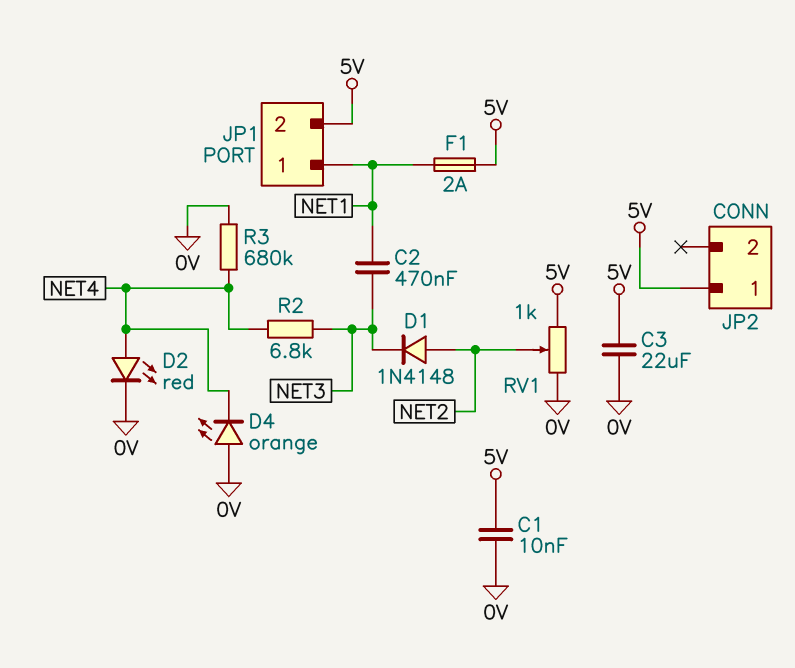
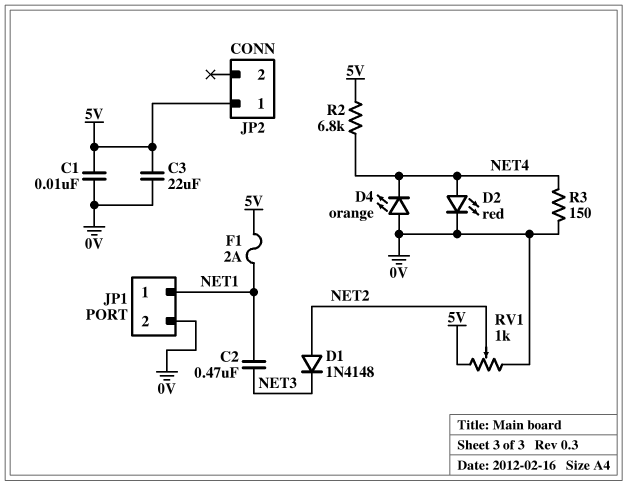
JP1 pin 2: 5V -> 0V
R2: 6.8k (NET3, NET4) -> 6.8k (5V, NET4)
R3: 680k (0V, NET4) -> 150 (0V, NET4)

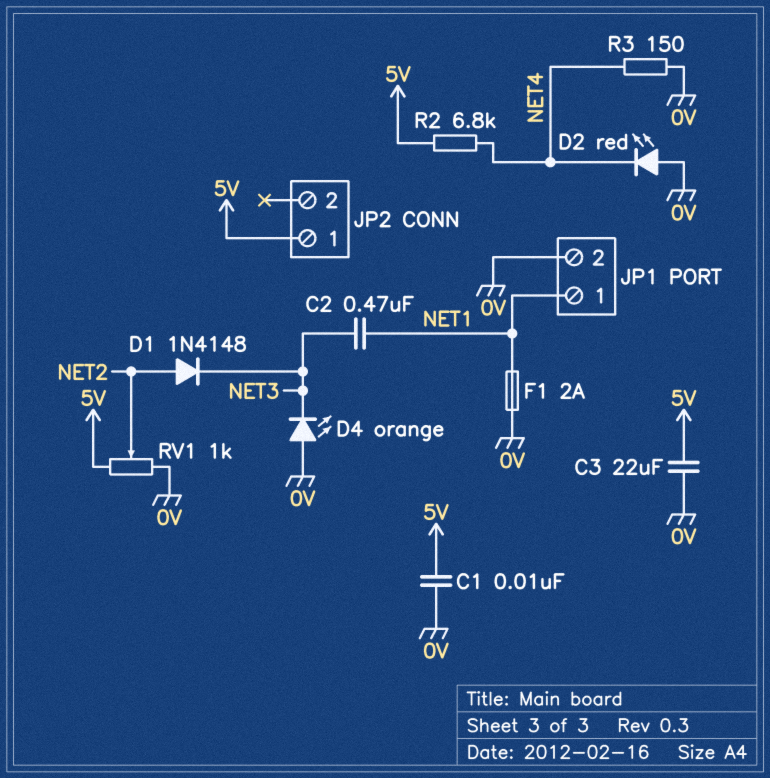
D2: LED red (A NET4, K 0V) -> LED red (A 0V, K NET4)
D4: LED orange (A 0V, K NET4) -> LED orange (A 0V, K NET3)
F1: 2A (5V, NET1) -> 2A (0V, NET1)

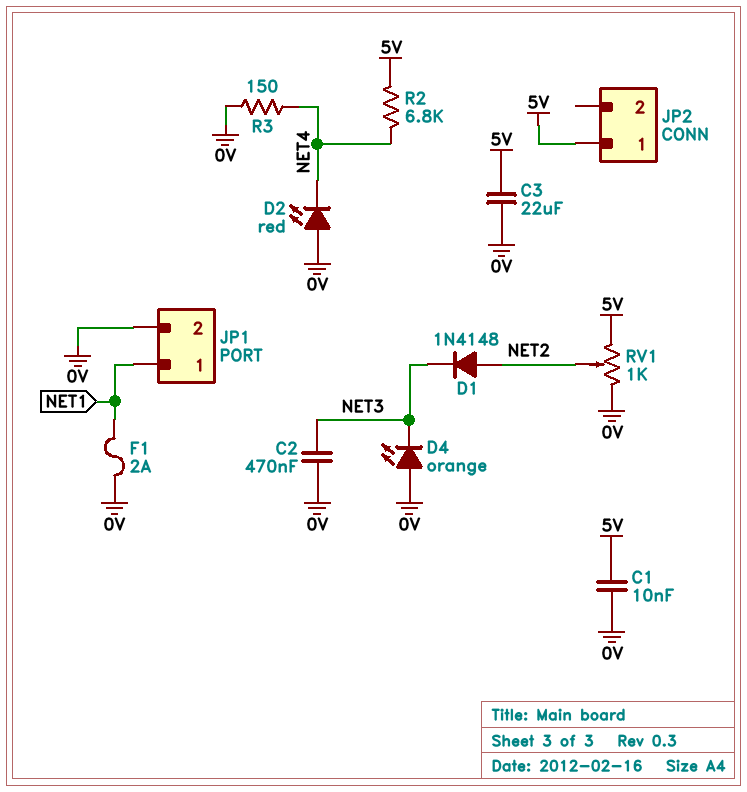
C2: 470nF (NET1, NET3) -> 470nF (0V, NET3)

